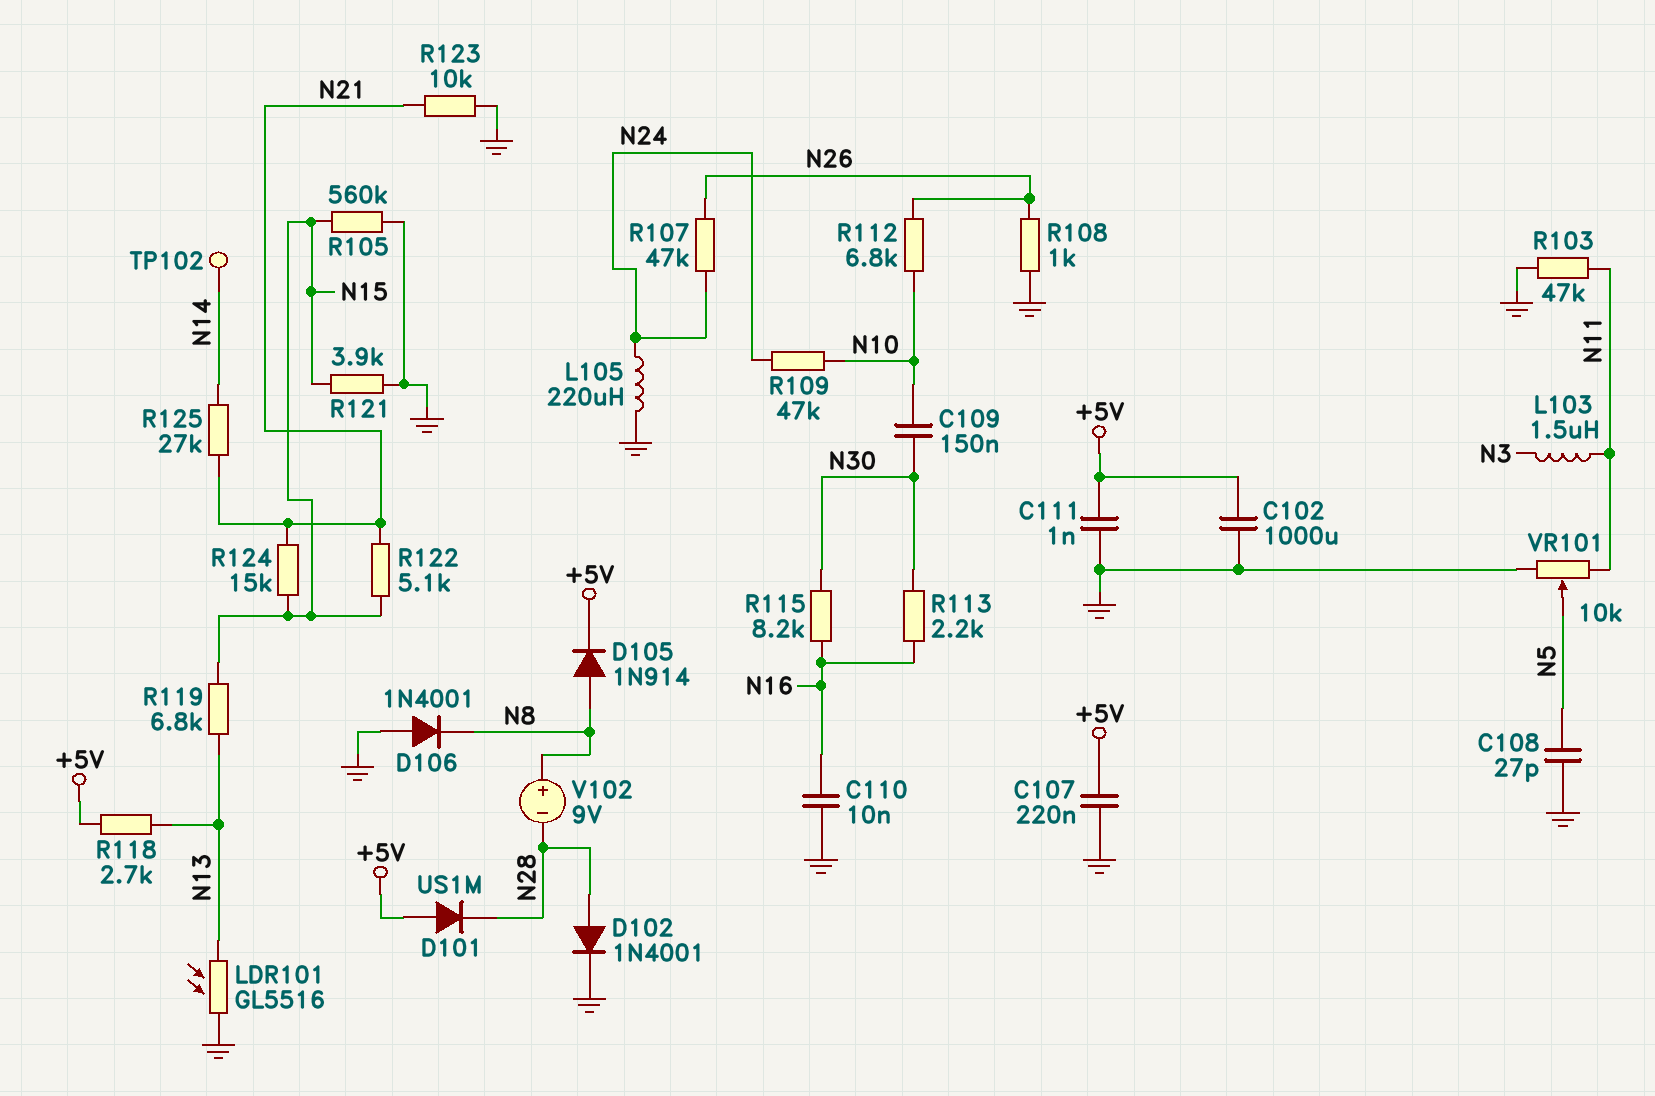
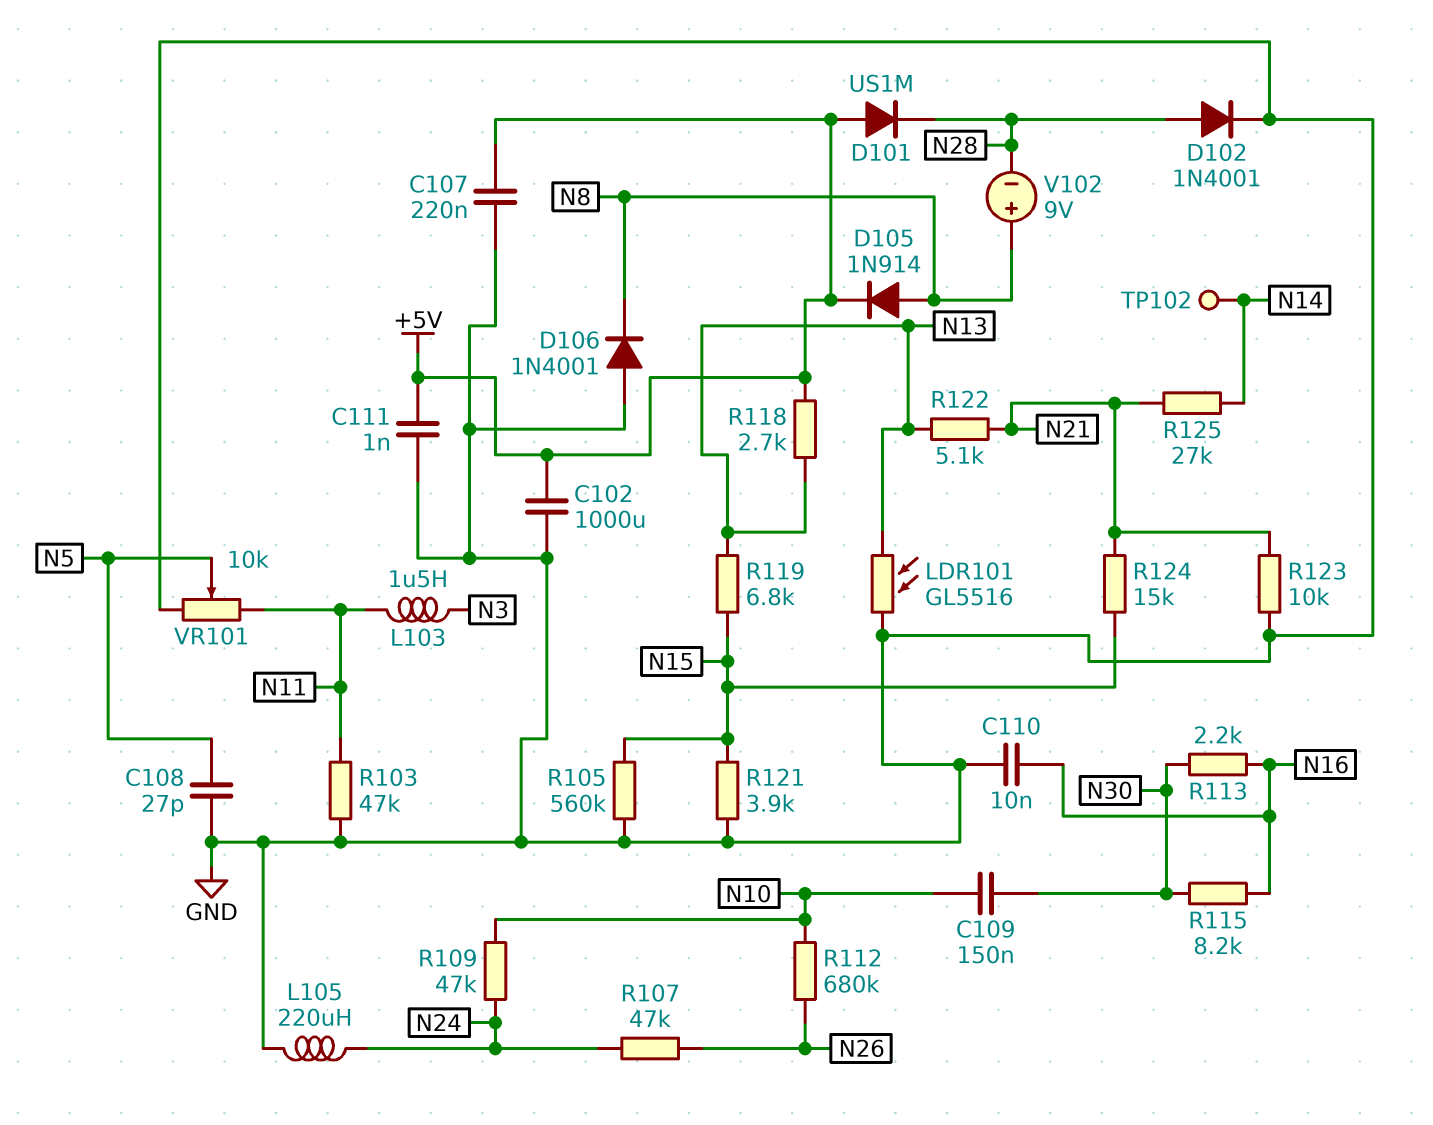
R108: 1k (GND, N26) -> none
R112: 6.8k (N10, N26) -> 680k (N10, N26)
R122: 5.1k (N15, N21) -> 5.1k (N13, N21)

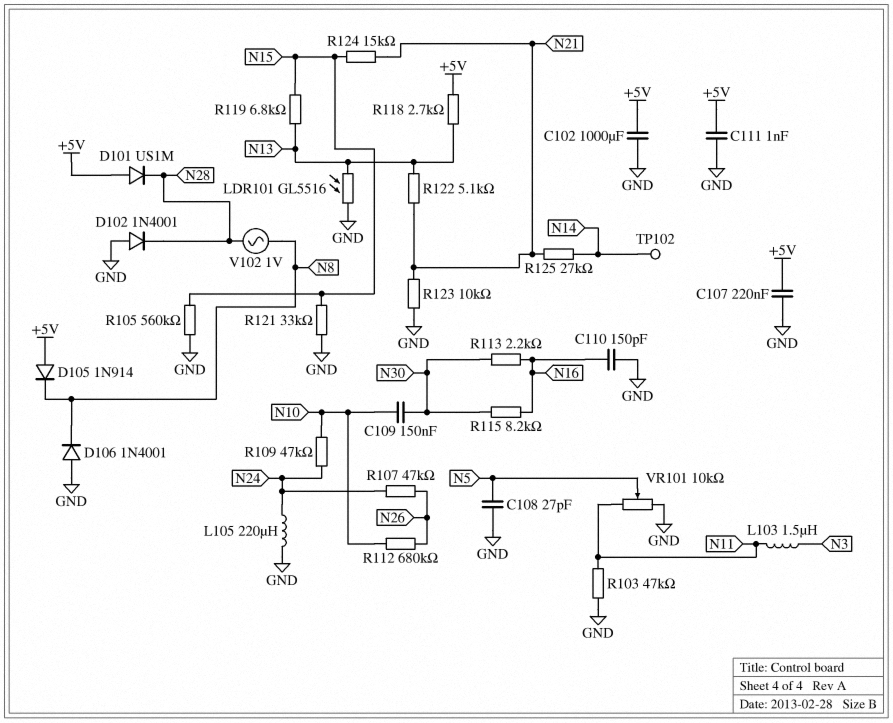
C110: 10nF (GND, N16) -> 150pF (GND, N16)
D102: diode 1N4001 (A N28, K GND) -> diode 1N4001 (A GND, K N28)
D105: diode 1N914 (A N8, K +5V) -> diode 1N914 (A +5V, K N8)
R121: 3.9k (GND, N15) -> 33k (GND, N15)
V102: 9V (plus N8, minus N28) -> AC 1V (N8, N28)

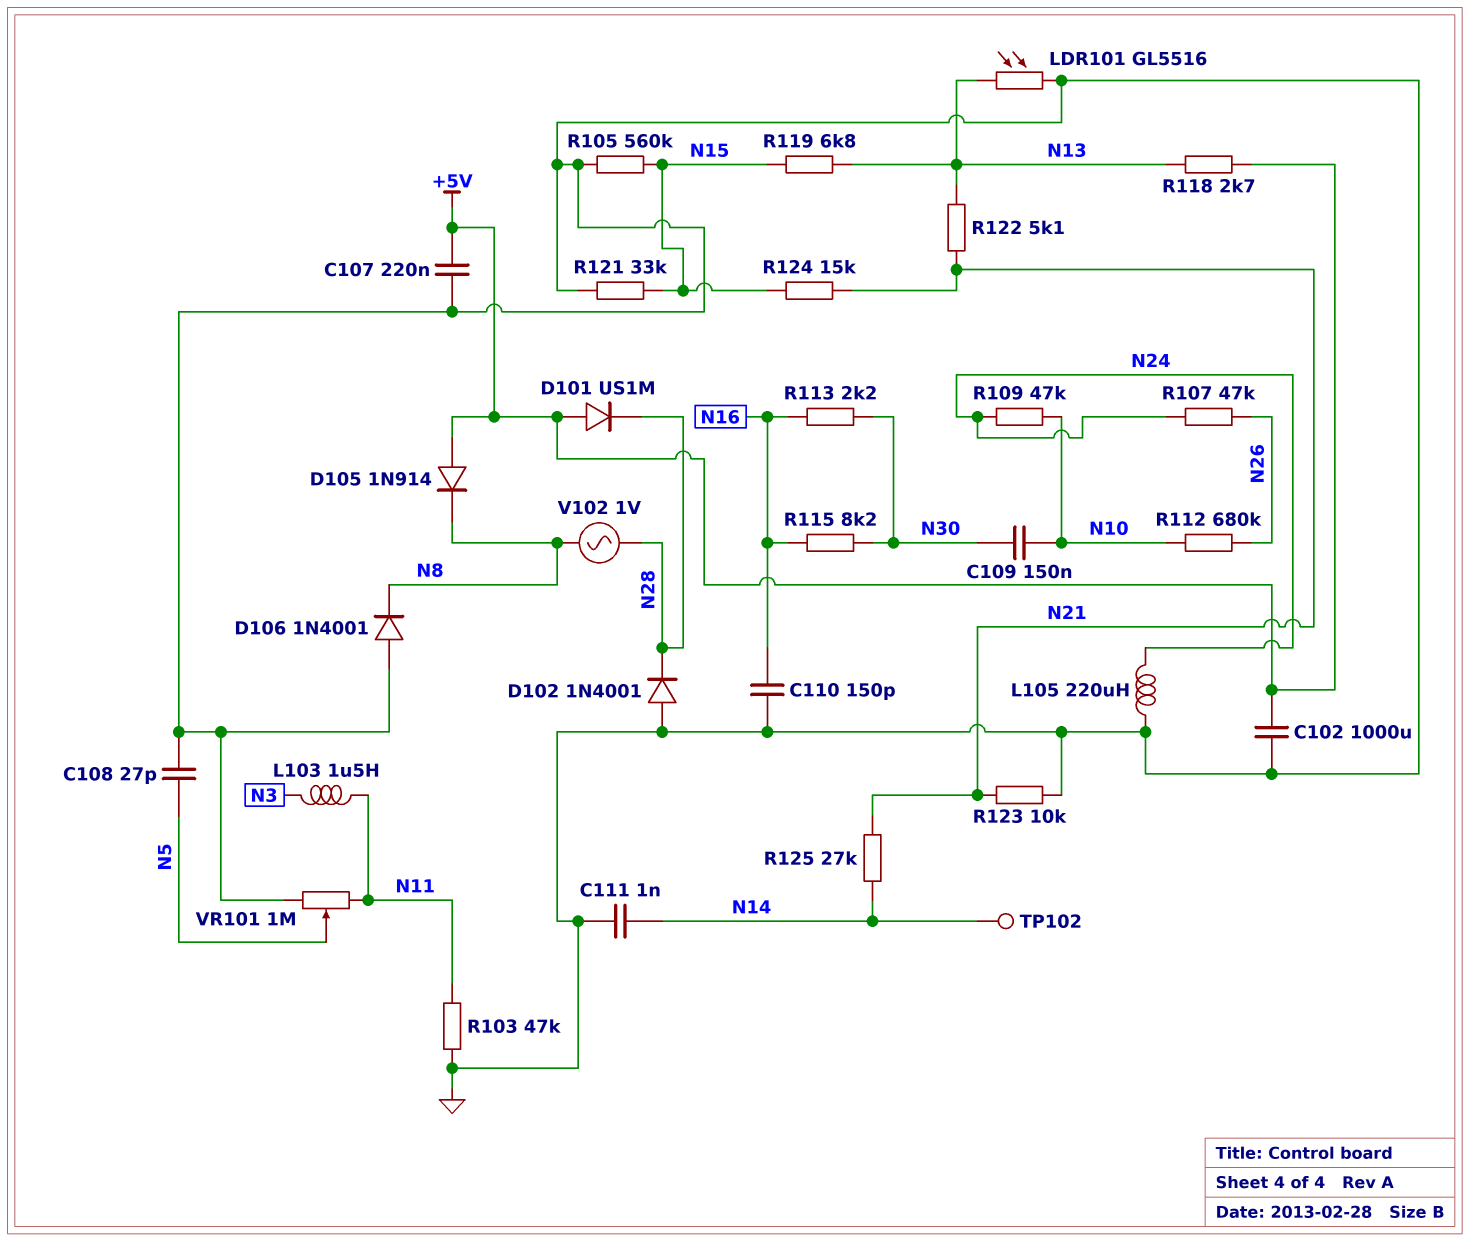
C111: 1nF (+5V, GND) -> 1nF (GND, N14)
VR101: 10k (GND, N11, wiper N5) -> 1M (GND, N11, wiper N5)

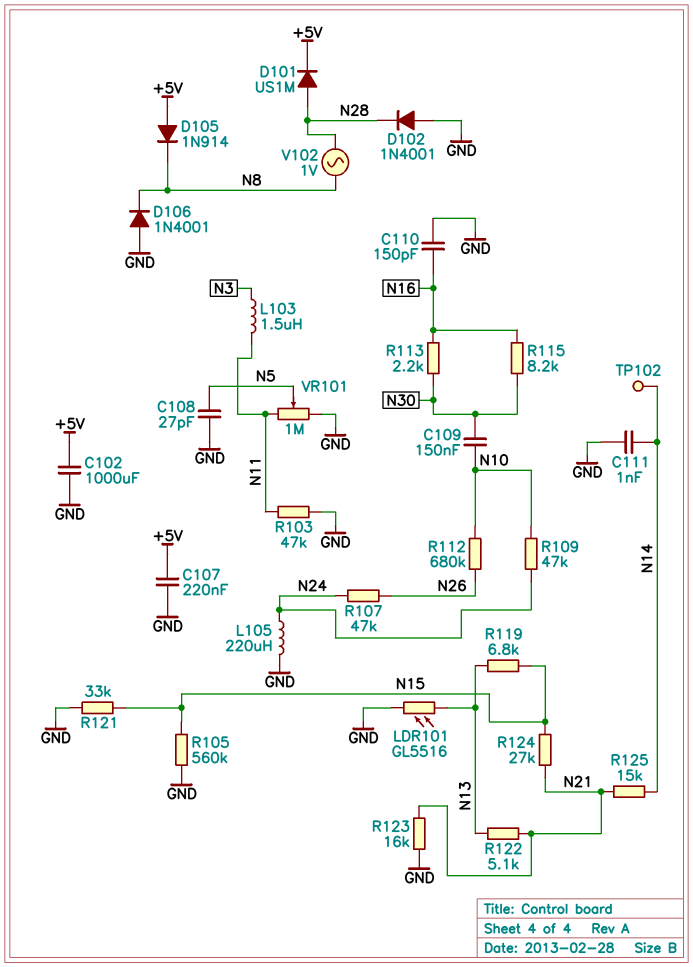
D101: diode US1M (A +5V, K N28) -> diode US1M (A N28, K +5V)
R118: 2.7k (+5V, N13) -> none
R123: 10k (GND, N21) -> 16k (GND, N21)
R124: 15k (N15, N21) -> 27k (N15, N21)
R125: 27k (N14, N21) -> 15k (N14, N21)

